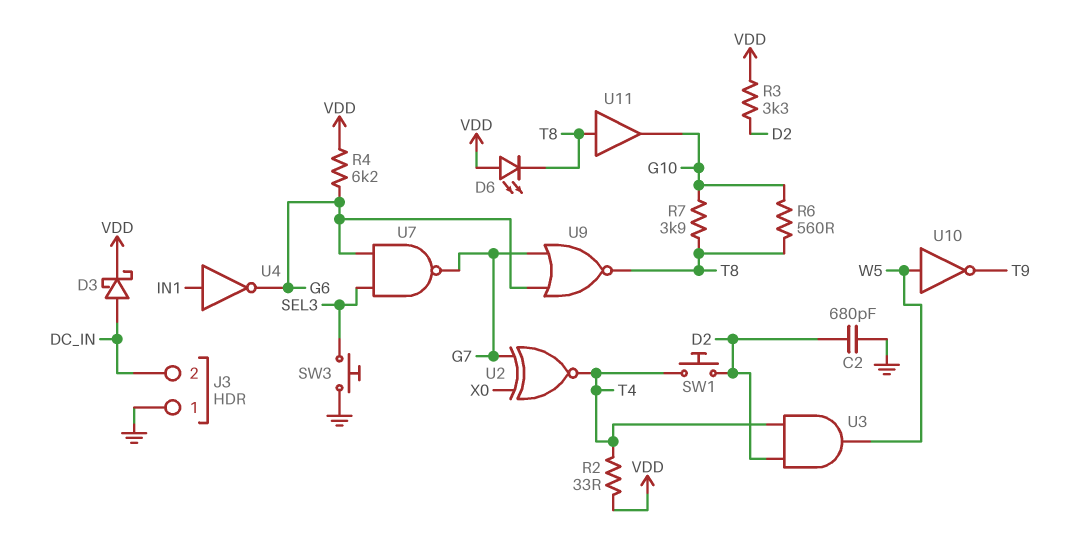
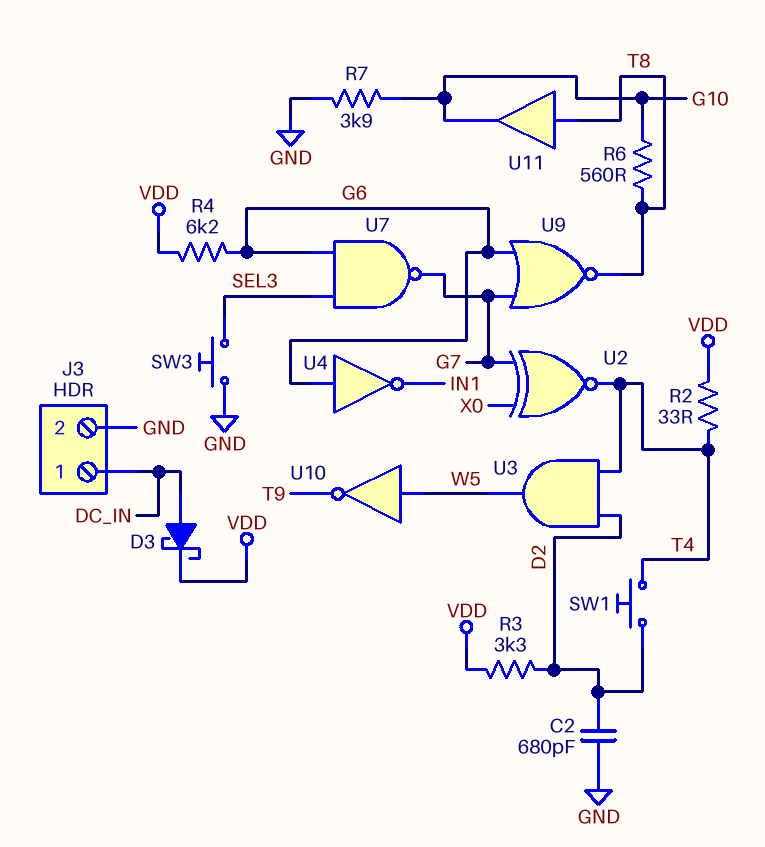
D6: LED (A VDD, K T8) -> none
J3 pin 1: GND -> DC_IN
J3 pin 2: DC_IN -> GND
R7: 3.9k (G10, T8) -> 3.9k (G10, GND)
U4: NOT (in IN1, out G6) -> NOT (in G6, out IN1)

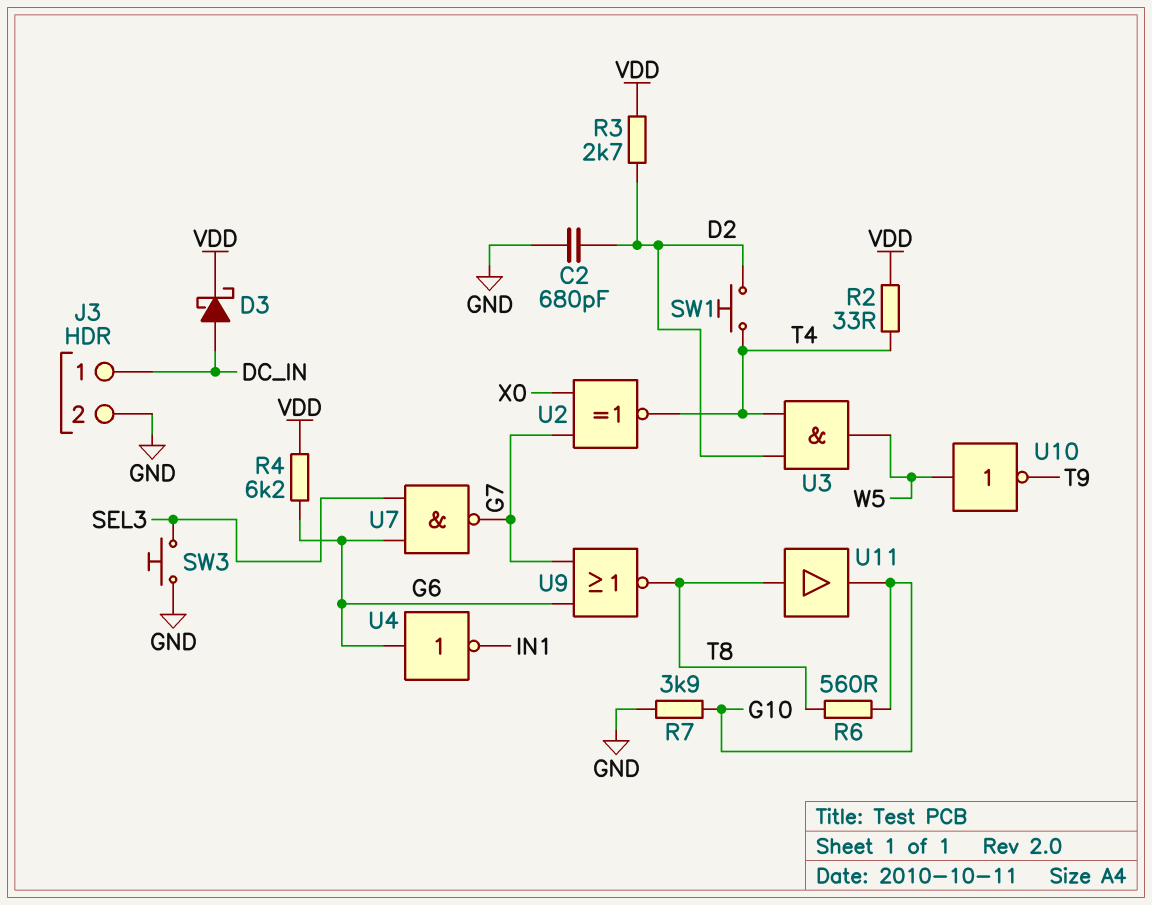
R3: 3.3k (D2, VDD) -> 2.7k (D2, VDD)

